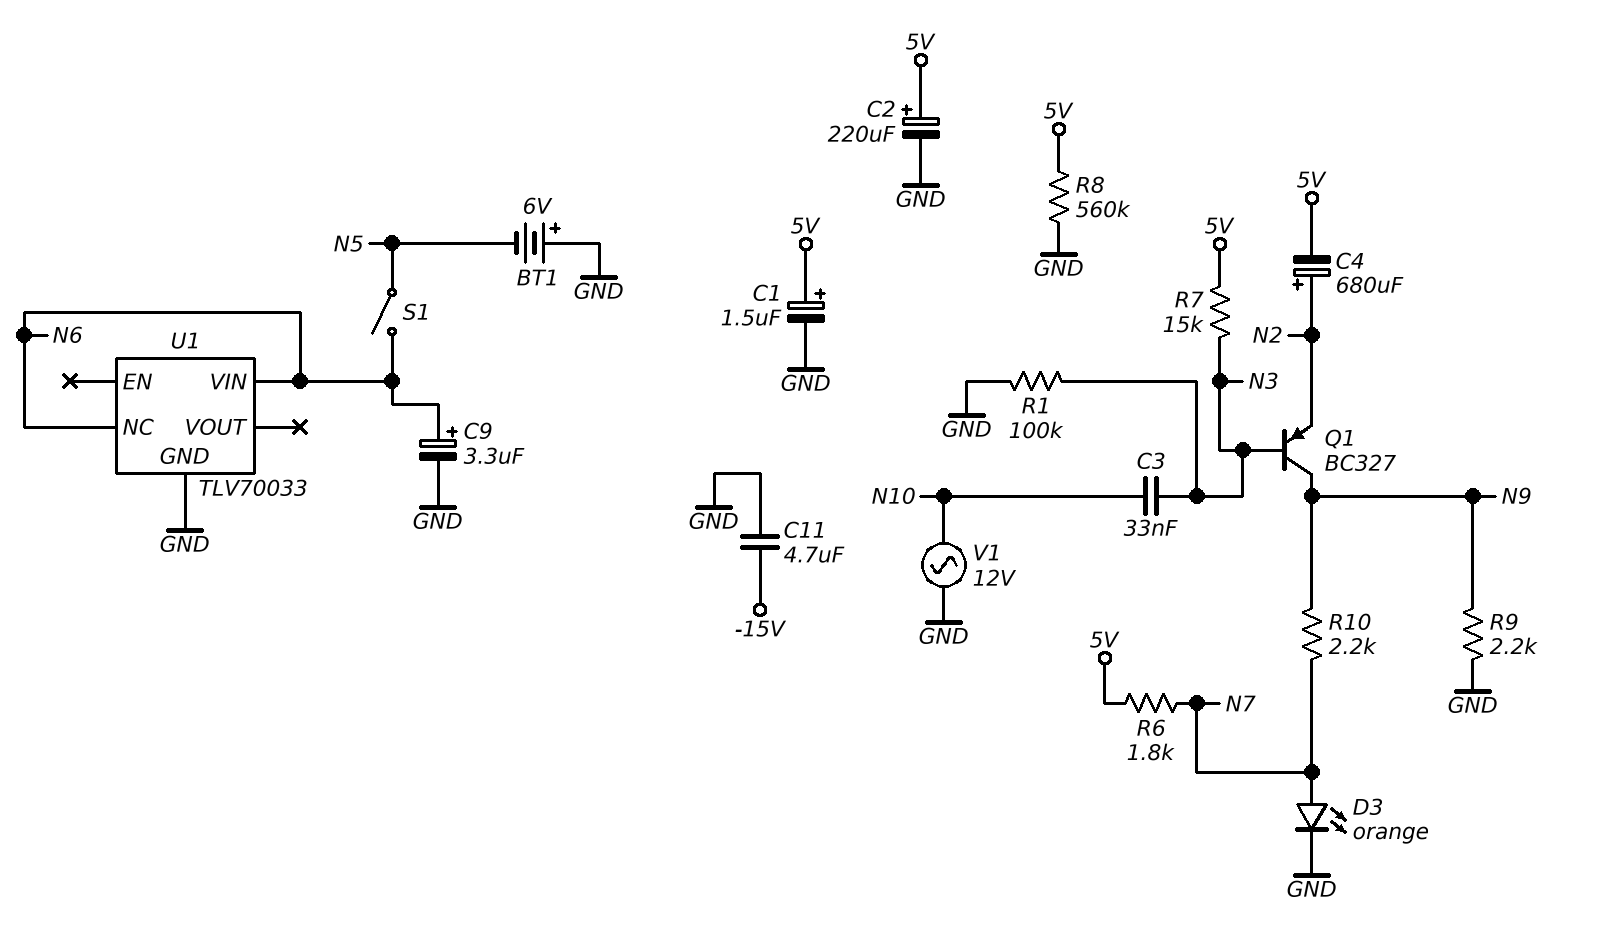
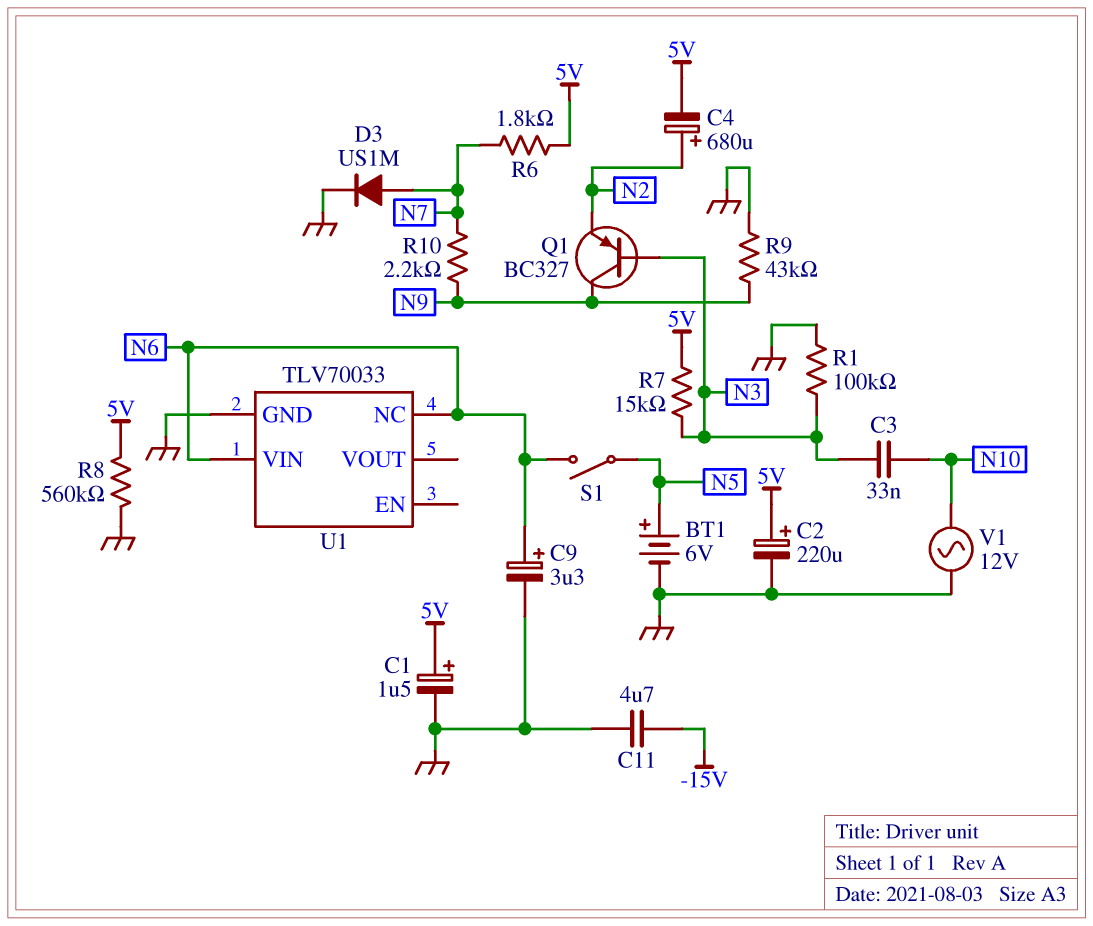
BT1: 6V (plus GND, minus N5) -> 6V (plus N5, minus GND)
D3: LED orange (A N7, K GND) -> diode US1M (A N7, K GND)
R9: 2.2k (GND, N9) -> 43k (GND, N9)

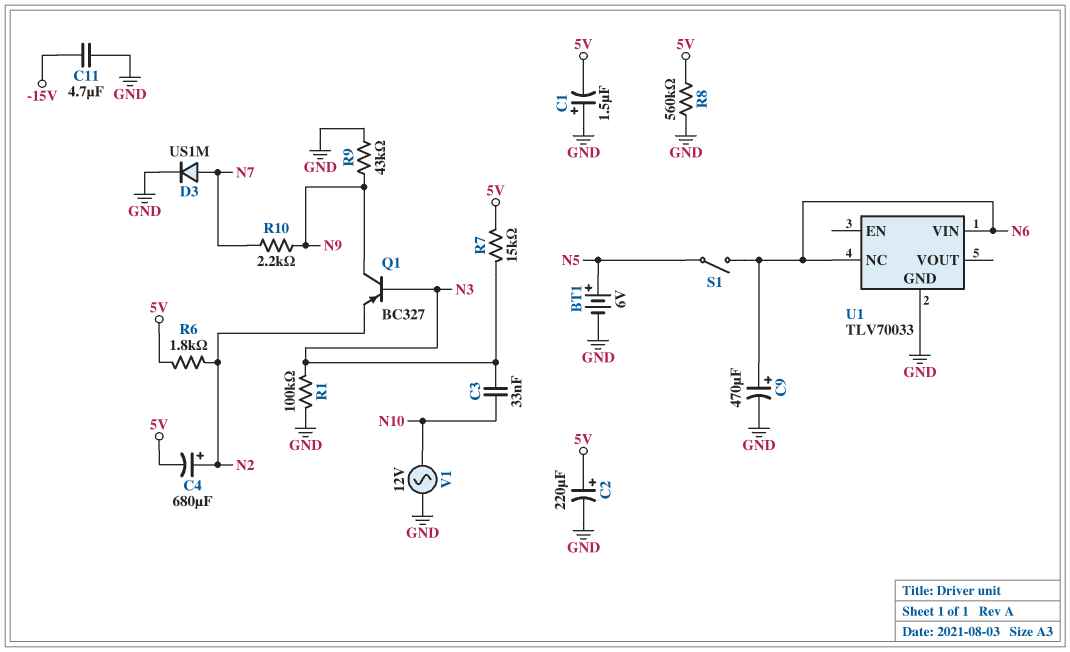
C1: 1.5uF (plus 5V, minus GND) -> 1.5uF (plus GND, minus 5V)
C9: 3.3uF (plus N6, minus GND) -> 470uF (plus N6, minus GND)
R6: 1.8k (5V, N7) -> 1.8k (5V, N2)

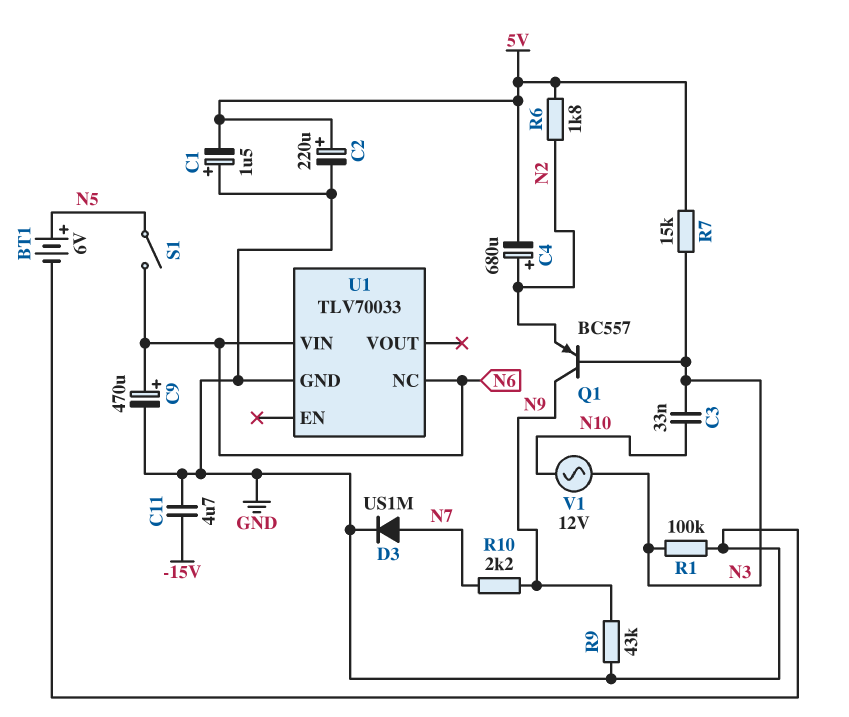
Q1: PNP BC327 (B N3, C N9, E N2) -> PNP BC557 (B N3, C N9, E N2)
R8: 560k (5V, GND) -> none
V1: AC 12V (GND, N10) -> AC 12V (N3, N10)

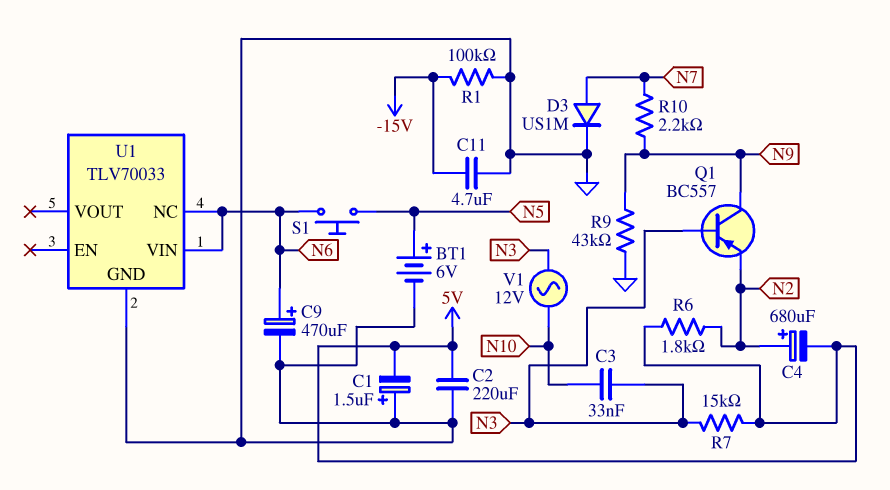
C2: 220uF (plus 5V, minus GND) -> 220uF (5V, GND)
R1: 100k (GND, N3) -> 100k (-15V, GND)
S1: switch (N5, N6) -> button (N5, N6)

